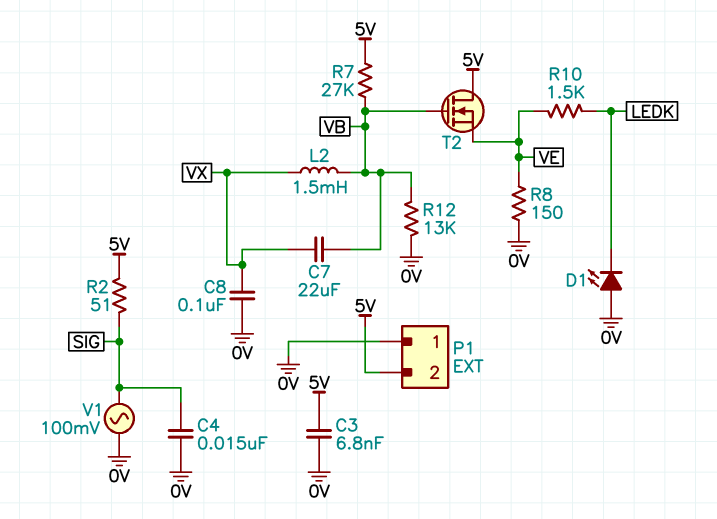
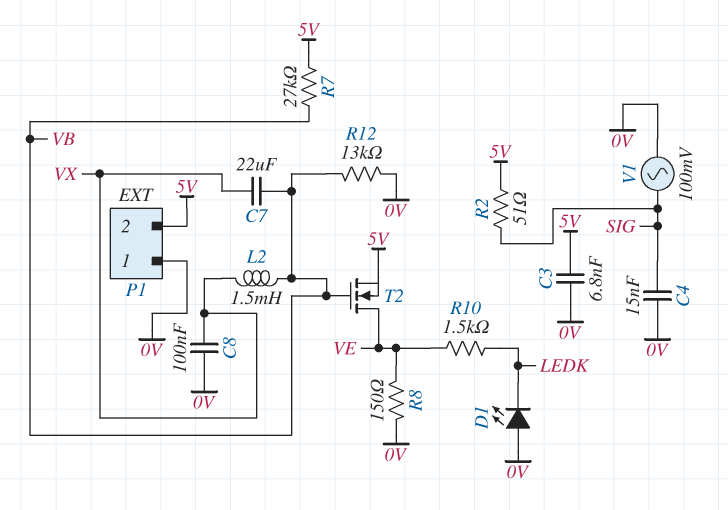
T2: NMOS (G VB, D 5V, S VE) -> NMOS (G VB, D VE, S 5V)

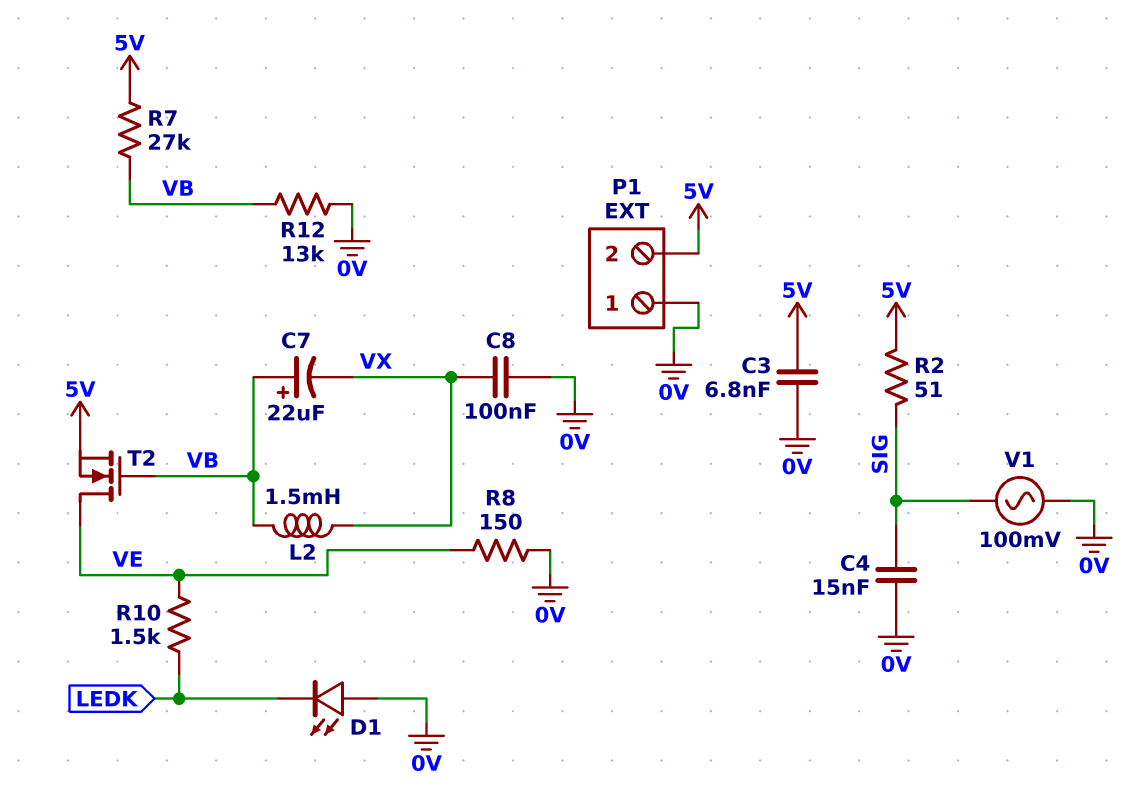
C7: 22uF (VB, VX) -> 22uF (plus VB, minus VX)

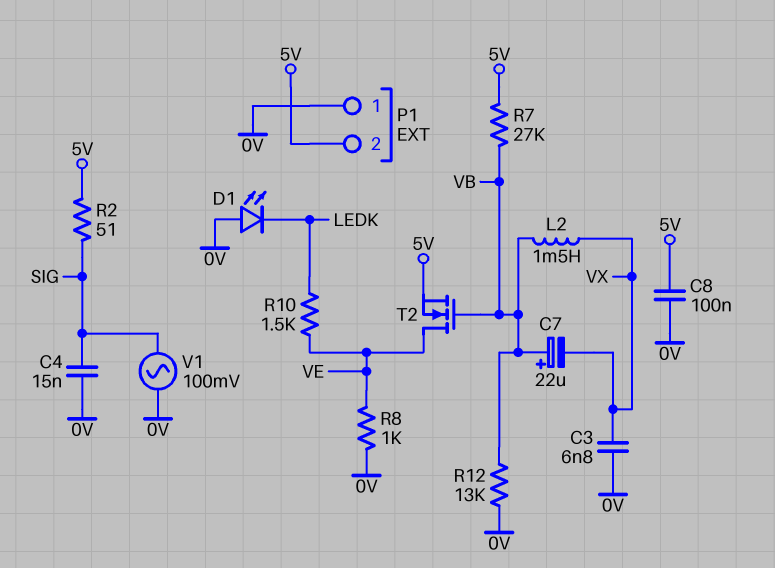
C3: 6.8nF (0V, 5V) -> 6.8nF (0V, VX)
C8: 100nF (0V, VX) -> 100nF (0V, 5V)
R8: 150 (0V, VE) -> 1k (0V, VE)

